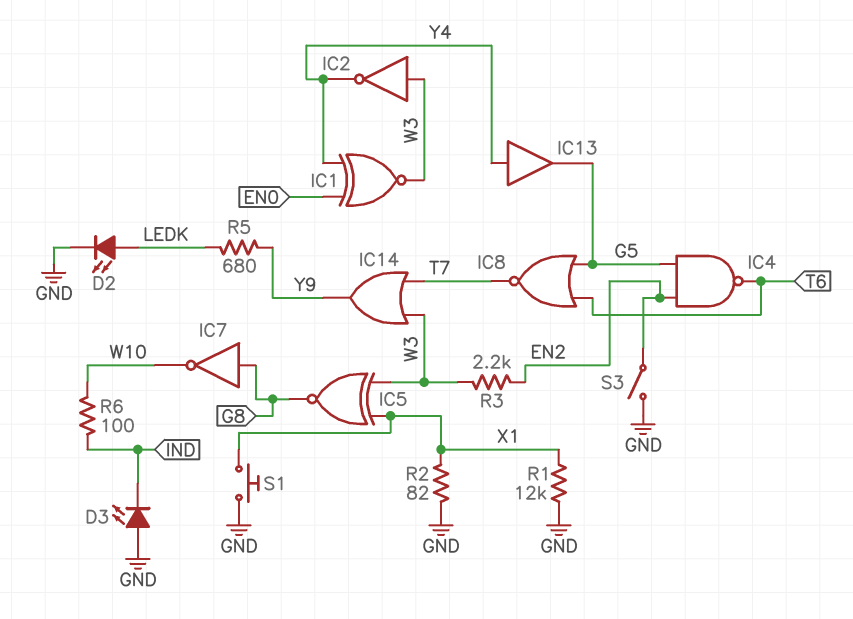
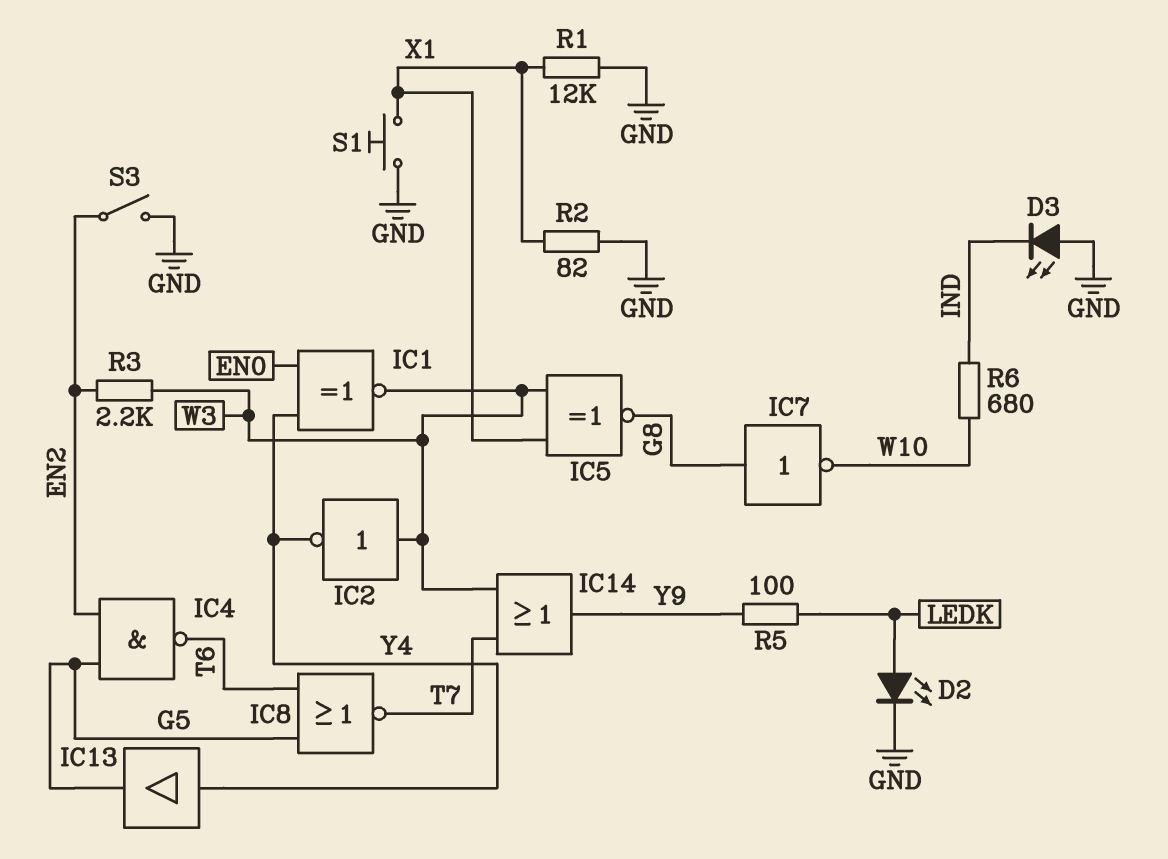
R5: 680 (LEDK, Y9) -> 100 (LEDK, Y9)
R6: 100 (IND, W10) -> 680 (IND, W10)

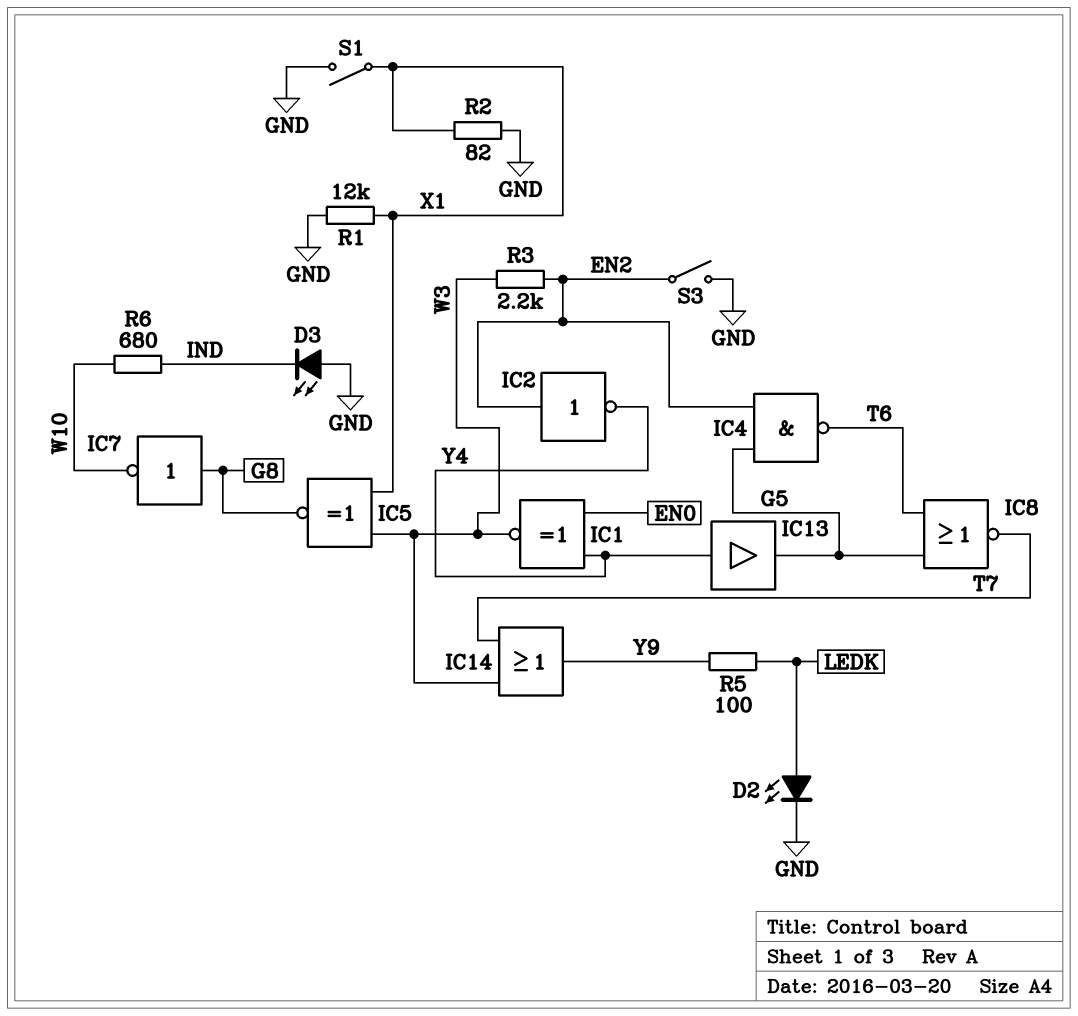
IC2: NOT (in W3, out Y4) -> NOT (in EN2, out Y4)
S1: button (GND, X1) -> switch (GND, X1)

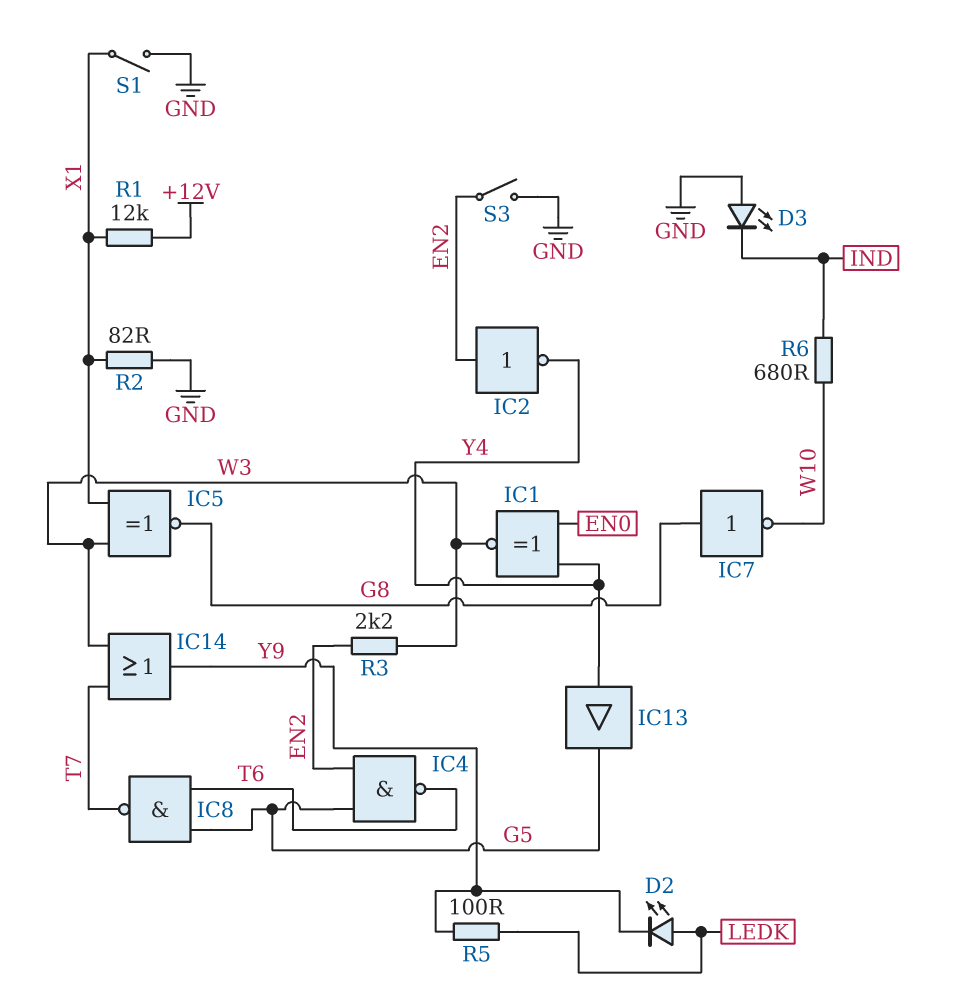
D2: LED (A LEDK, K GND) -> LED (A LEDK, K Y9)
IC8: NOR (in G5, in T6, out T7) -> NAND (in G5, in T6, out T7)
R1: 12k (GND, X1) -> 12k (+12V, X1)

